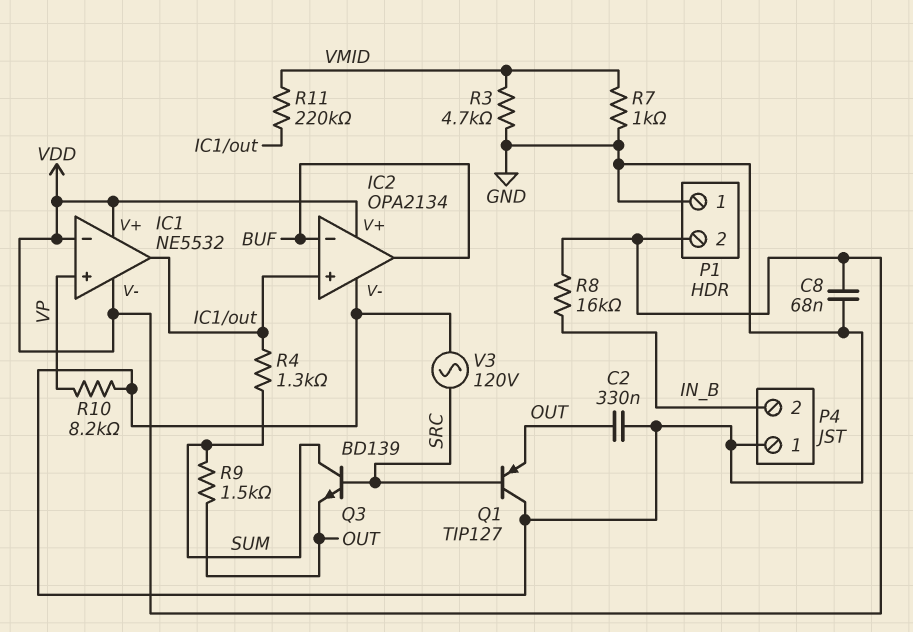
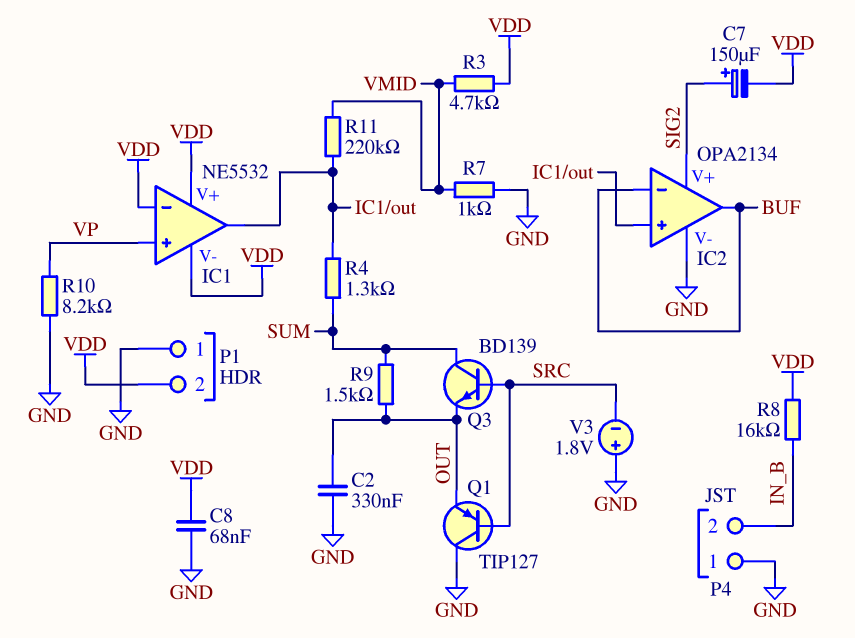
C7: none -> 150uF (plus SIG2, minus VDD)
IC2 pin V+: VDD -> SIG2
R3: 4.7k (GND, VMID) -> 4.7k (VDD, VMID)
V3: AC 120V (GND, SRC) -> 1.8V (plus GND, minus SRC)

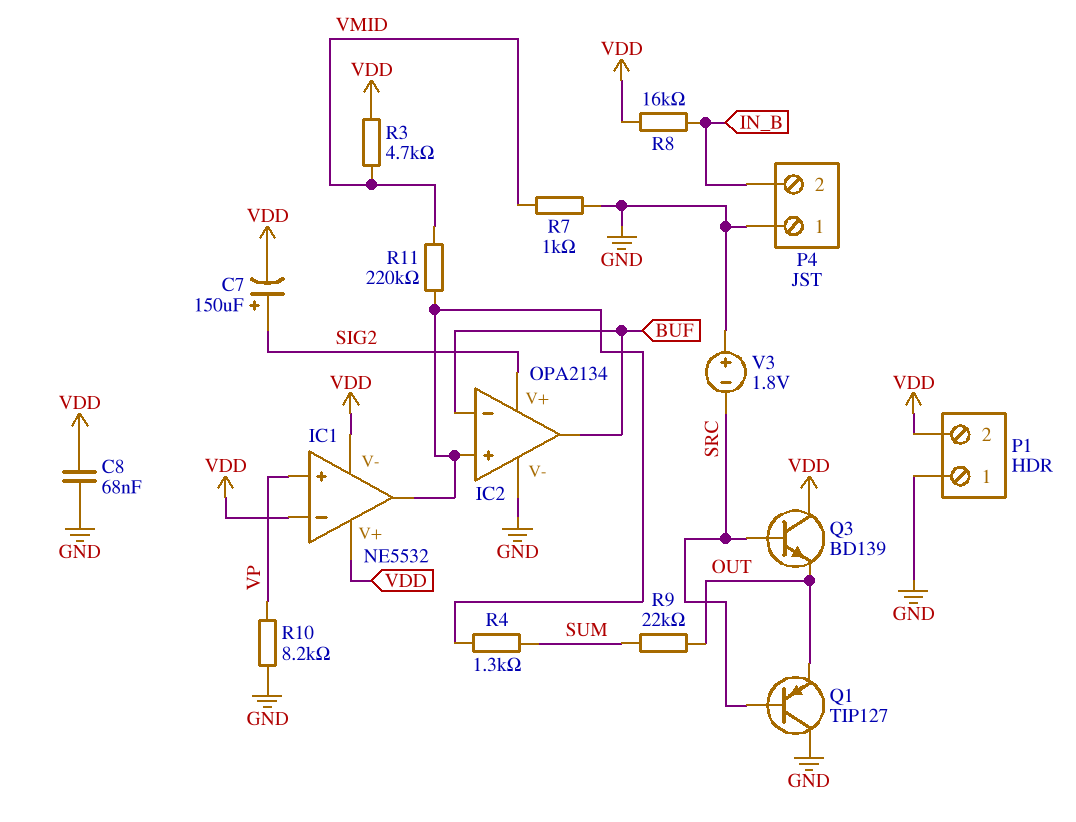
C2: 330nF (GND, OUT) -> none
Q3: NPN BD139 (B SRC, C SUM, E OUT) -> NPN BD139 (B SRC, C VDD, E OUT)
R9: 1.5k (OUT, SUM) -> 22k (OUT, SUM)

